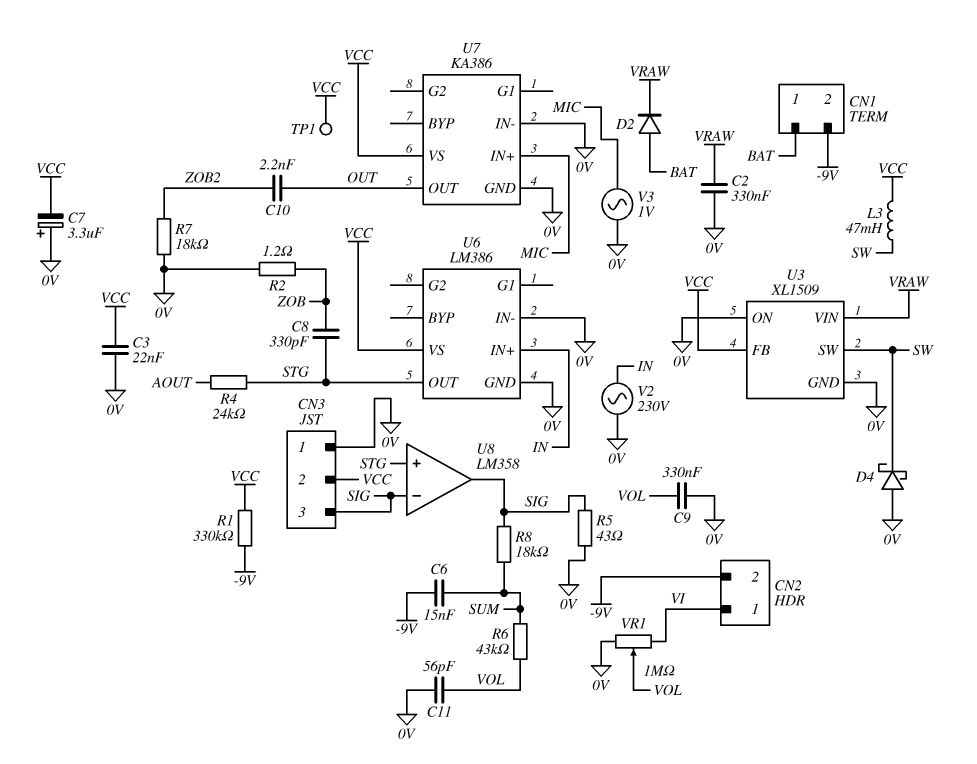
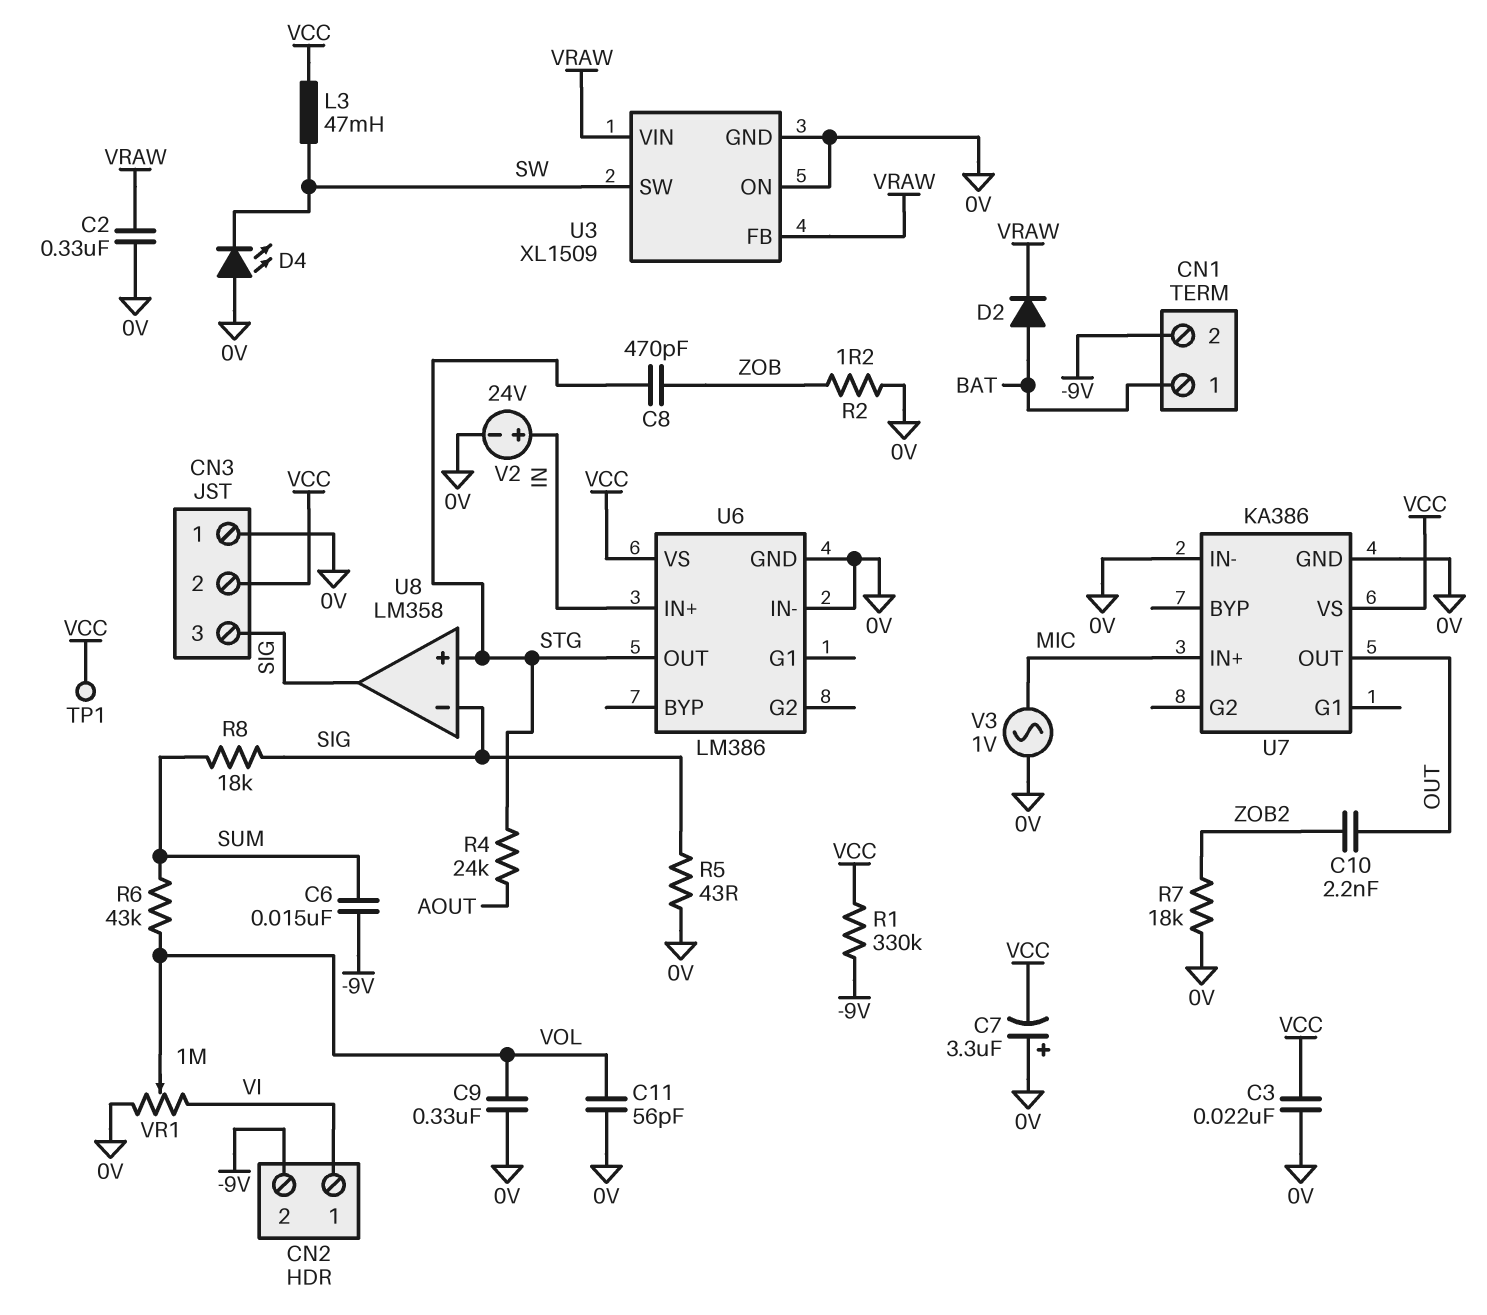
C8: 330pF (STG, ZOB) -> 470pF (STG, ZOB)
D4: schottky (A 0V, K SW) -> LED (A 0V, K SW)
U3 pin FB: VCC -> VRAW
V2: AC 230V (0V, IN) -> 24V (plus IN, minus 0V)

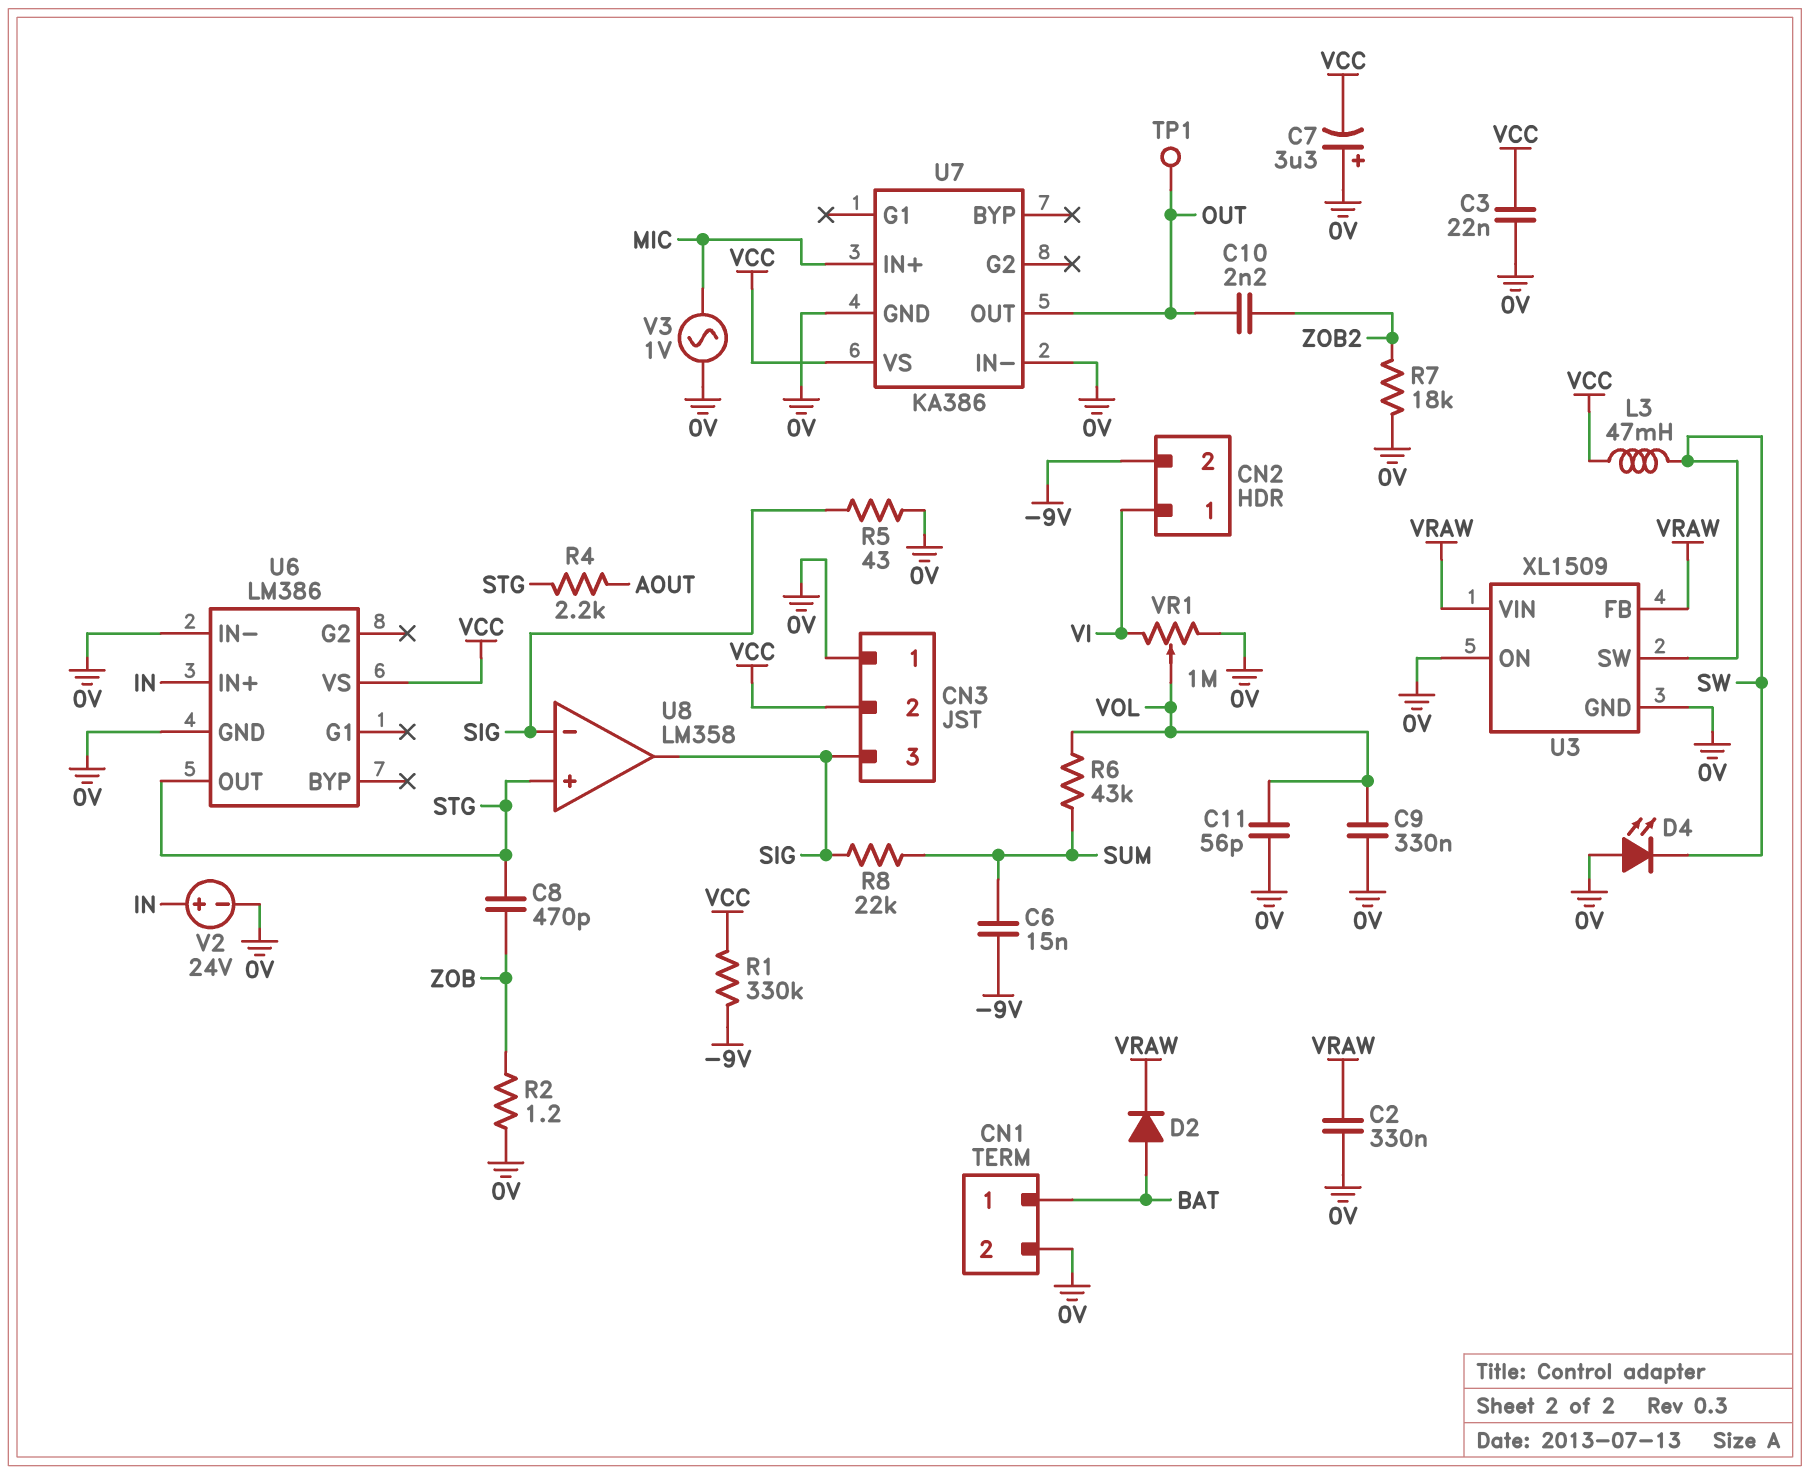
CN1 pin 2: -9V -> 0V
R4: 24k (AOUT, STG) -> 2.2k (AOUT, STG)
R8: 18k (SIG, SUM) -> 22k (SIG, SUM)
TP1: test point (VCC) -> test point (OUT)

